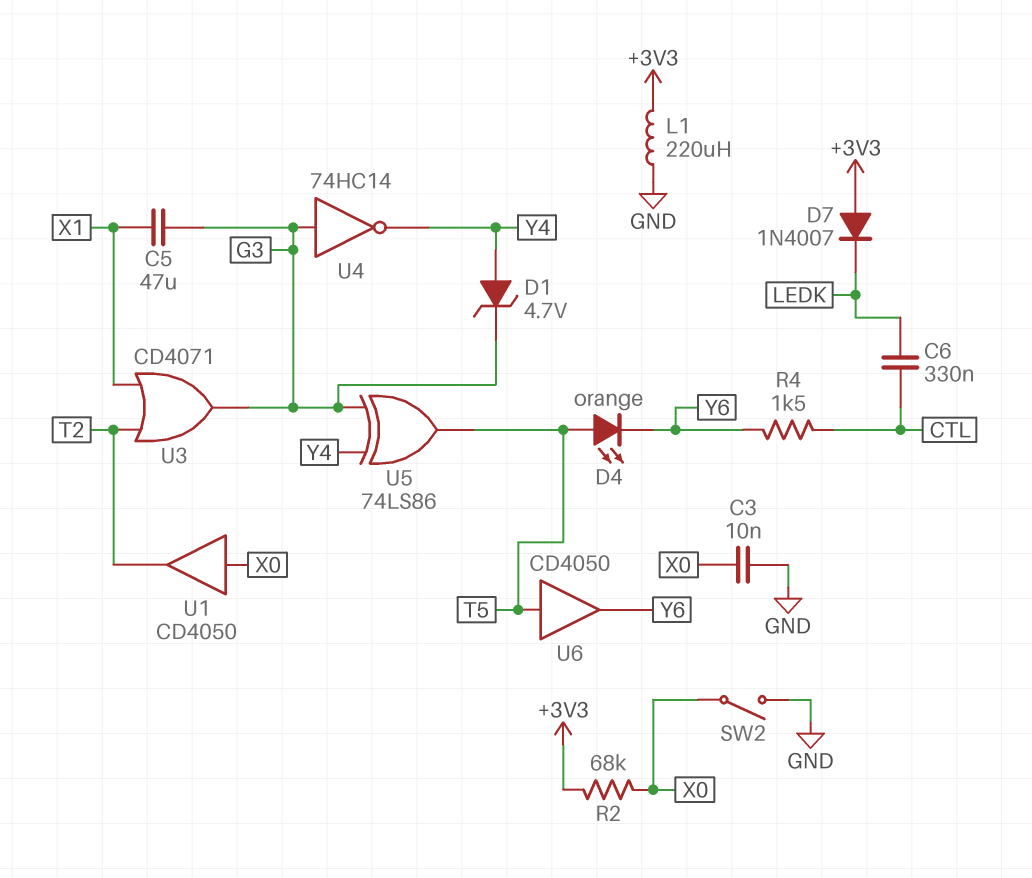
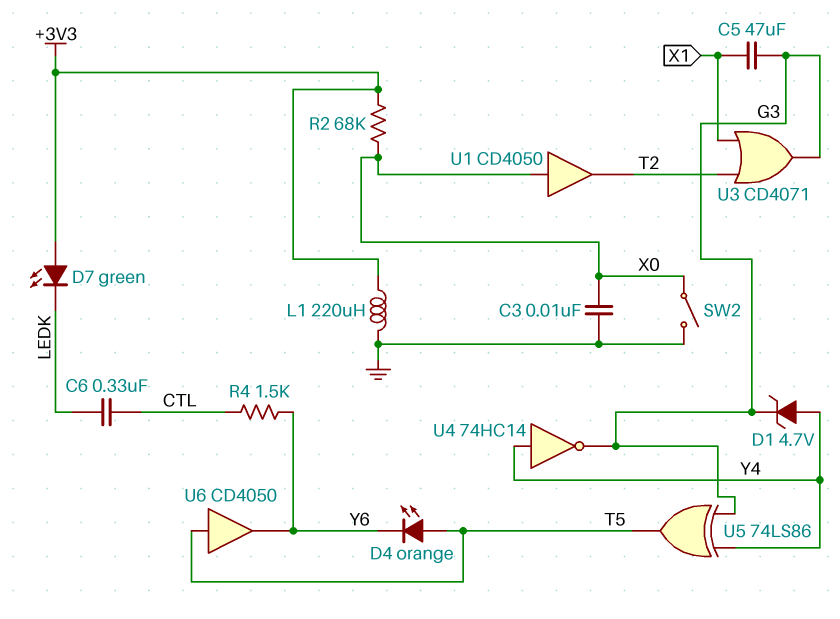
D7: diode 1N4007 (A +3V3, K LEDK) -> LED green (A +3V3, K LEDK)
U4: NOT 74HC14 (in G3, out Y4) -> NOT 74HC14 (in Y4, out G3)

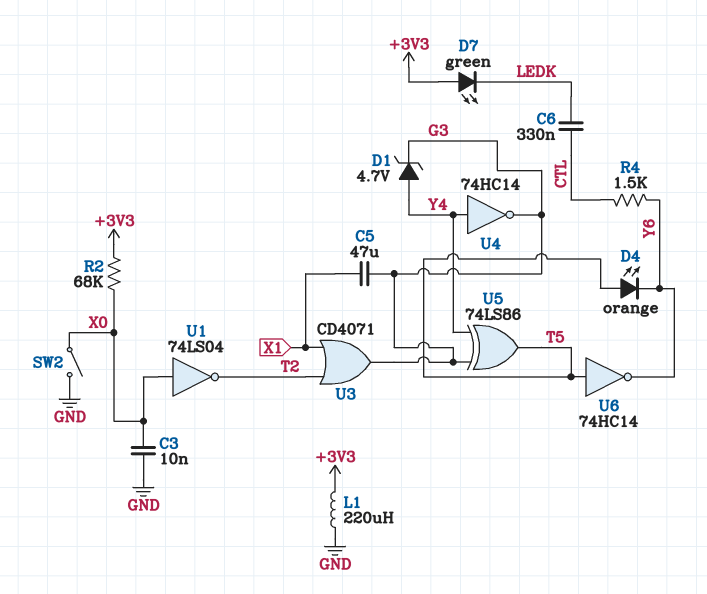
U1: buffer CD4050 (in X0, out T2) -> NOT 74LS04 (in X0, out T2)
U6: buffer CD4050 (in T5, out Y6) -> NOT 74HC14 (in T5, out Y6)

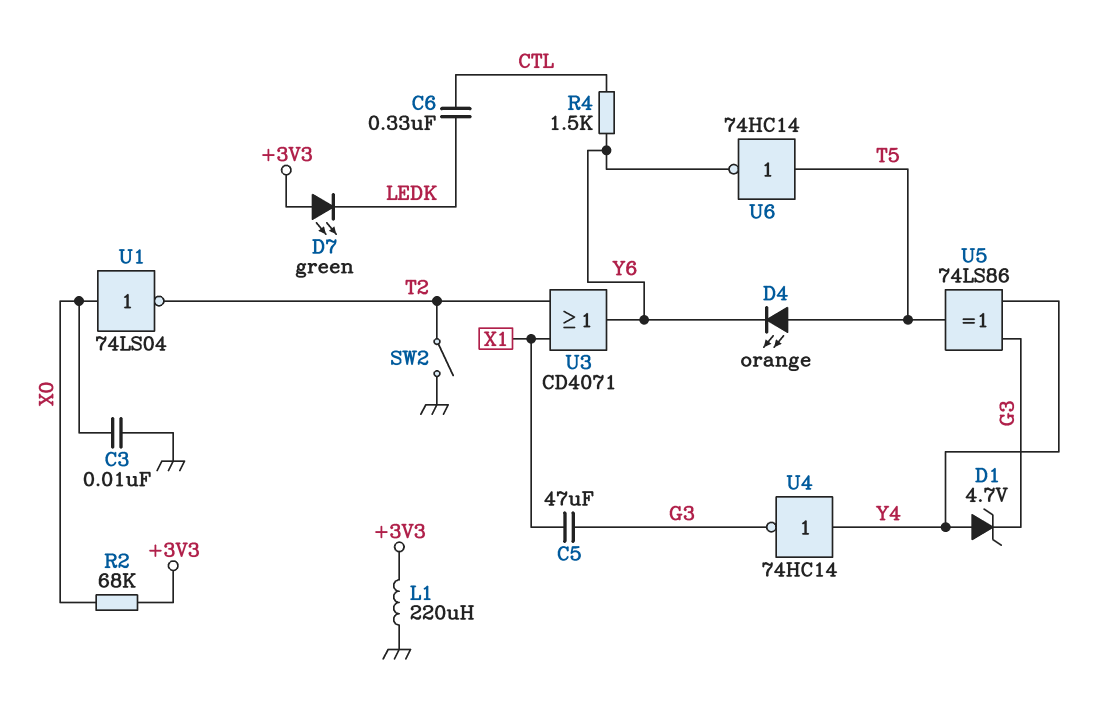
SW2: switch (GND, X0) -> switch (GND, T2)
U3: OR CD4071 (in T2, in X1, out G3) -> OR CD4071 (in T2, in X1, out Y6)

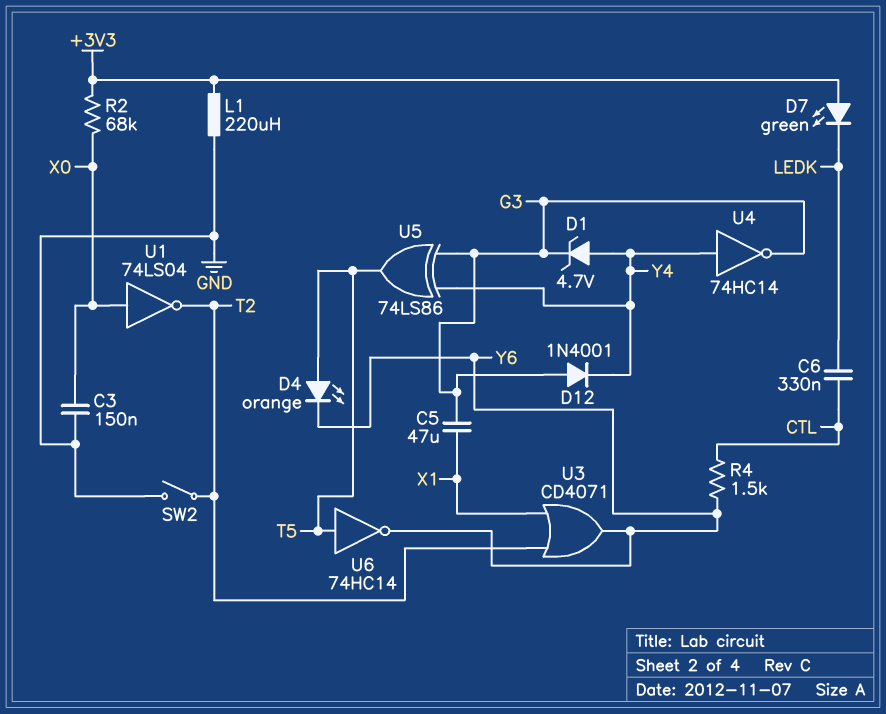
C3: 10nF (GND, X0) -> 150nF (GND, X0)
D12: none -> diode 1N4001 (A G3, K Y4)

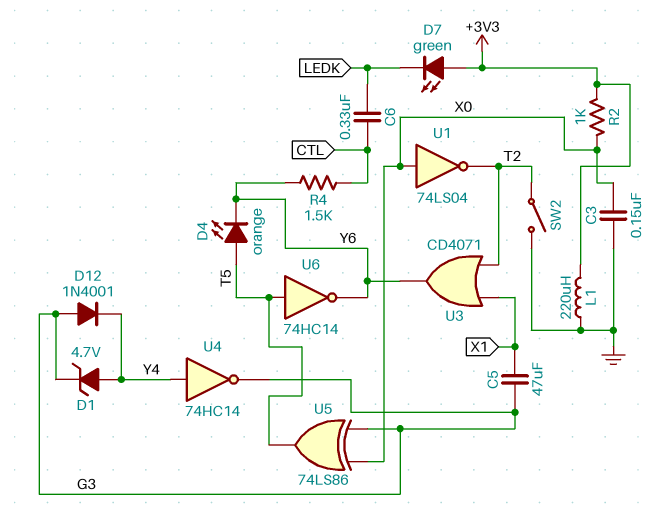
R2: 68k (+3V3, X0) -> 1k (+3V3, X0)
U5: XOR 74LS86 (in G3, in Y4, out T5) -> XOR 74LS86 (in G3, in X0, out T5)

